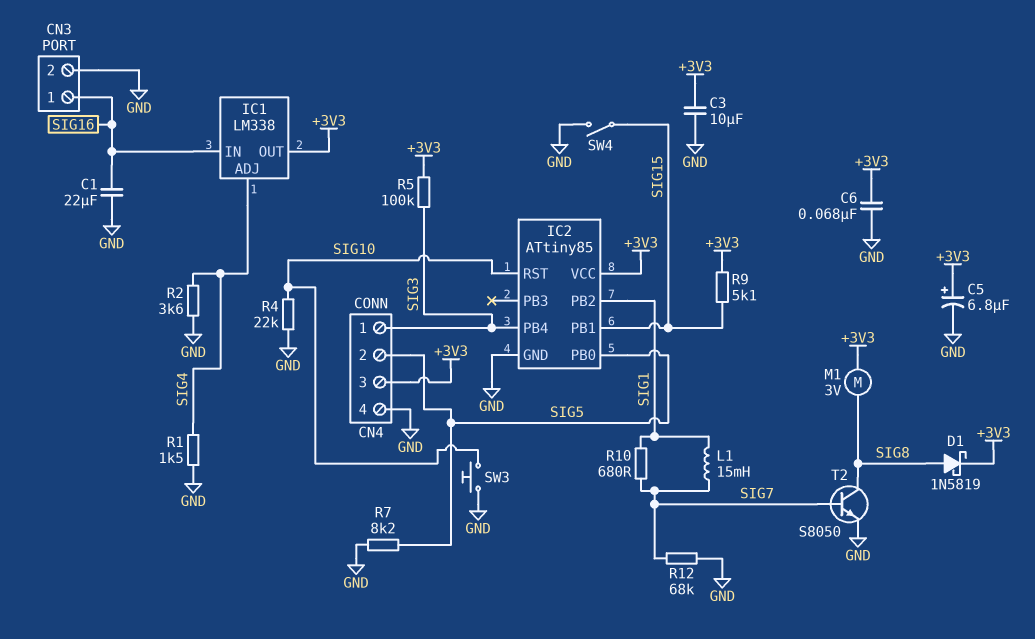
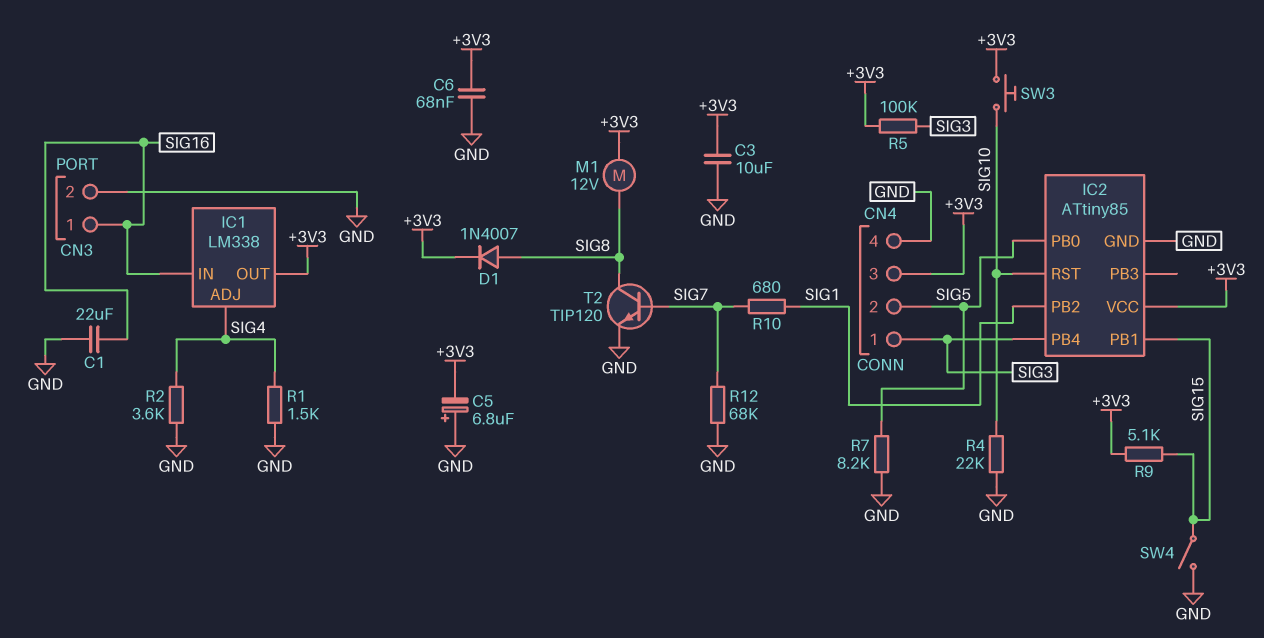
C5: 6.8uF (plus +3V3, minus GND) -> 6.8uF (plus GND, minus +3V3)
D1: schottky 1N5819 (A SIG8, K +3V3) -> diode 1N4007 (A SIG8, K +3V3)
L1: 15mH (SIG1, SIG7) -> none
M1: motor 3V (+3V3, SIG8) -> motor 12V (+3V3, SIG8)
SW3: button (GND, SIG10) -> button (+3V3, SIG10)
T2: NPN S8050 (B SIG7, C SIG8, E GND) -> NPN TIP120 (B SIG7, C SIG8, E GND)

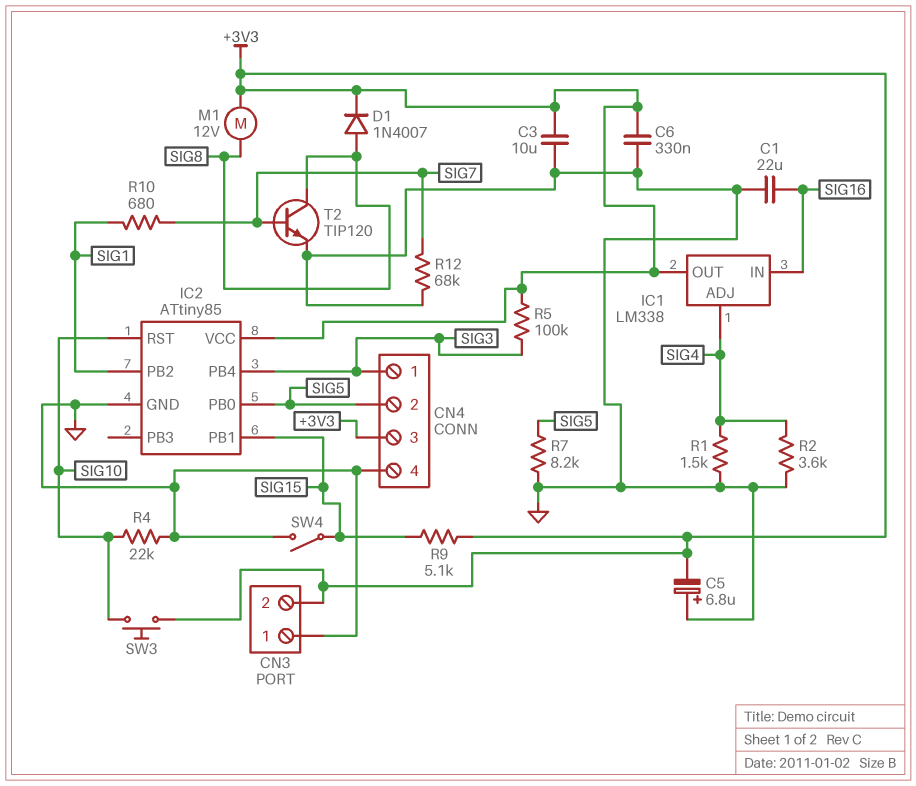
C6: 68nF (+3V3, GND) -> 330nF (+3V3, GND)
CN3 pin 1: SIG16 -> GND
CN3 pin 2: GND -> +3V3

